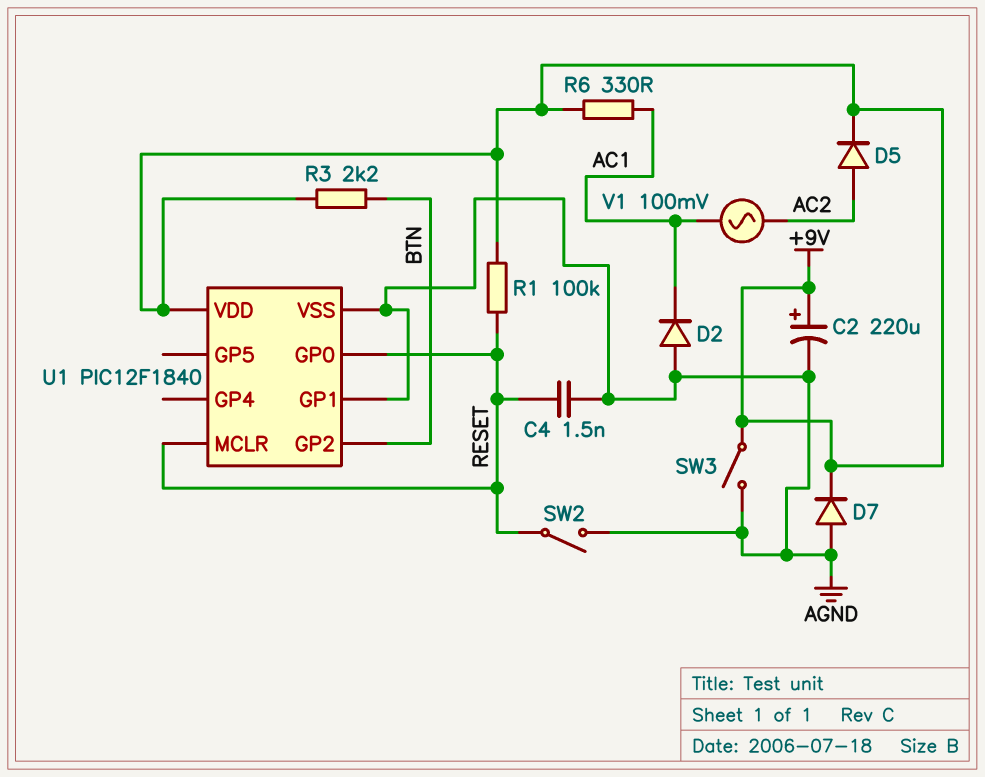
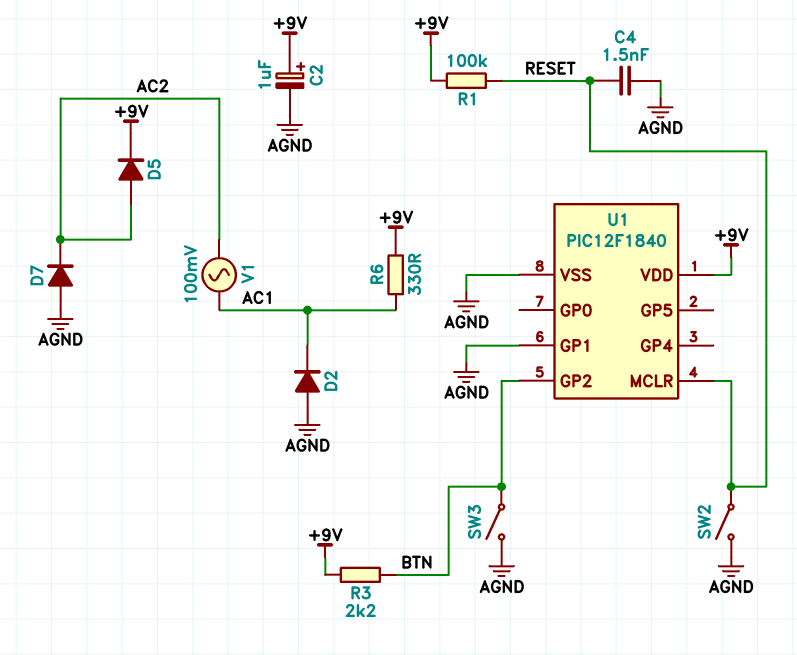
C2: 220uF (plus +9V, minus AGND) -> 1uF (plus +9V, minus AGND)
D7: diode (A AGND, K +9V) -> diode (A AGND, K AC2)
SW3: switch (+9V, AGND) -> switch (AGND, BTN)
U1 pin GP0: RESET -> none

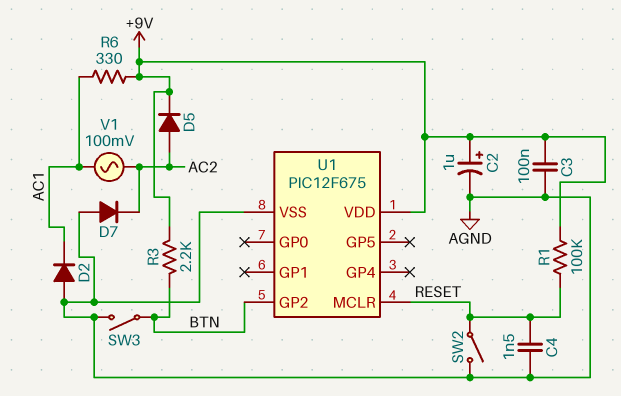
C3: none -> 100nF (+9V, AGND)
U1: PIC12F1840 -> PIC12F675
U1 pin GP1: AGND -> none

